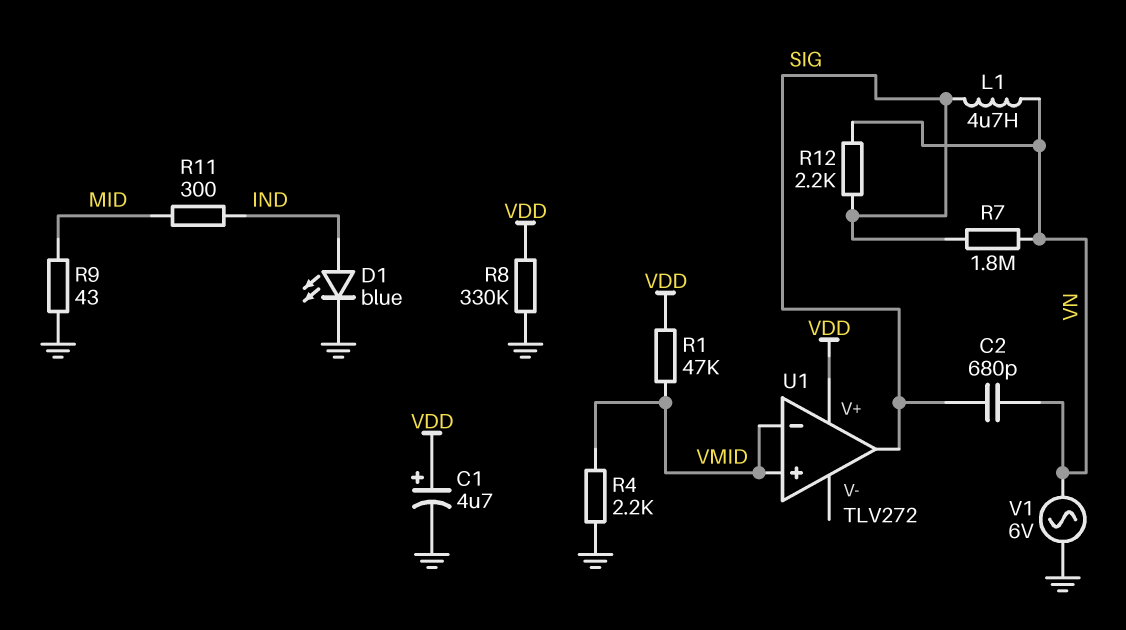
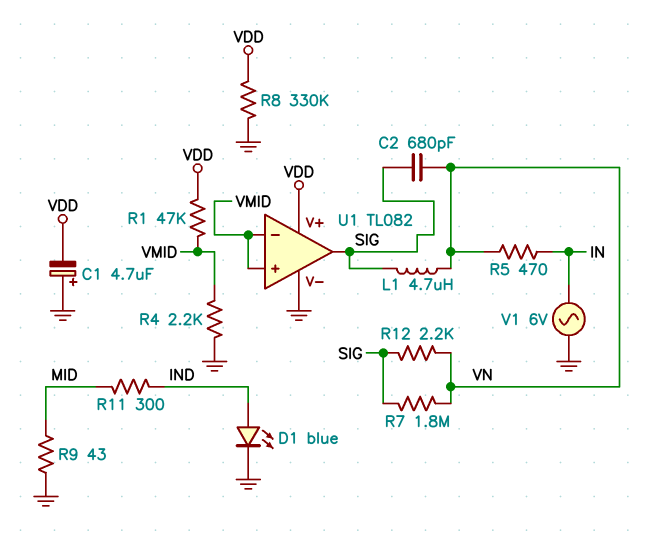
C1: 4.7uF (plus VDD, minus GND) -> 4.7uF (plus GND, minus VDD)
R5: none -> 470 (IN, VN)
U1: TLV272 -> TL082
U1 pin V-: none -> GND
V1: AC 6V (GND, VN) -> AC 6V (GND, IN)

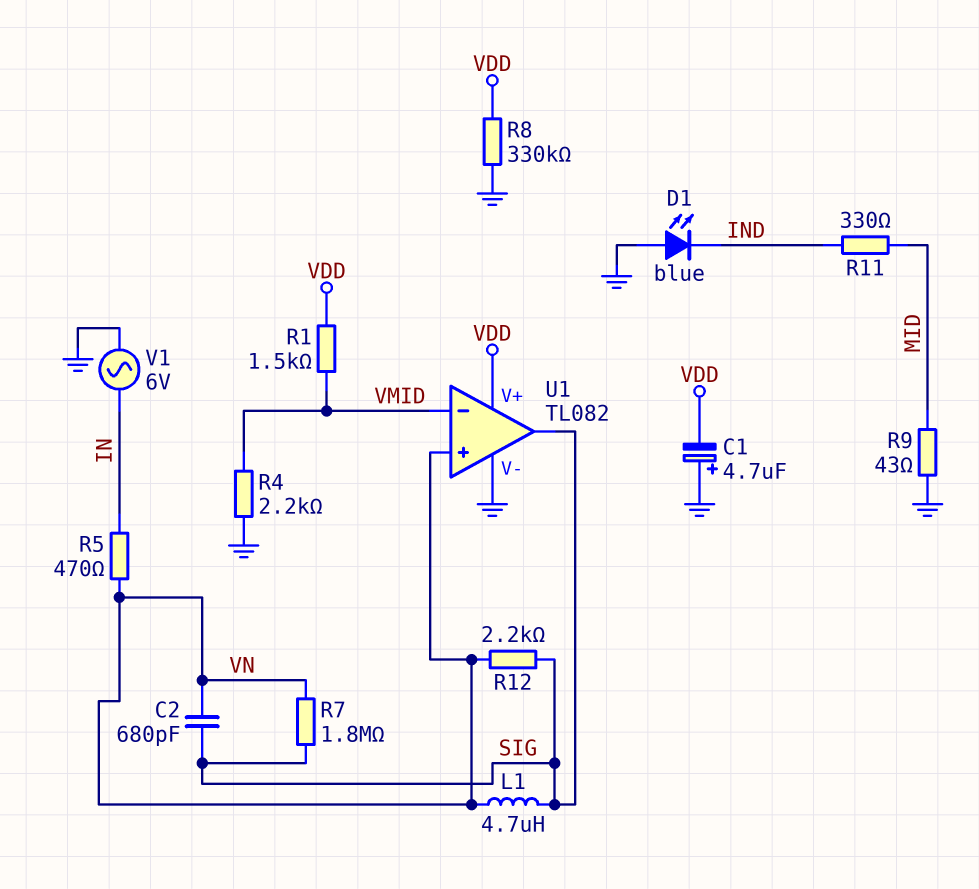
D1: LED blue (A IND, K GND) -> LED blue (A GND, K IND)
R1: 47k (VDD, VMID) -> 1.5k (VDD, VMID)
R11: 300 (IND, MID) -> 330 (IND, MID)
U1 pin in+: VMID -> VN

